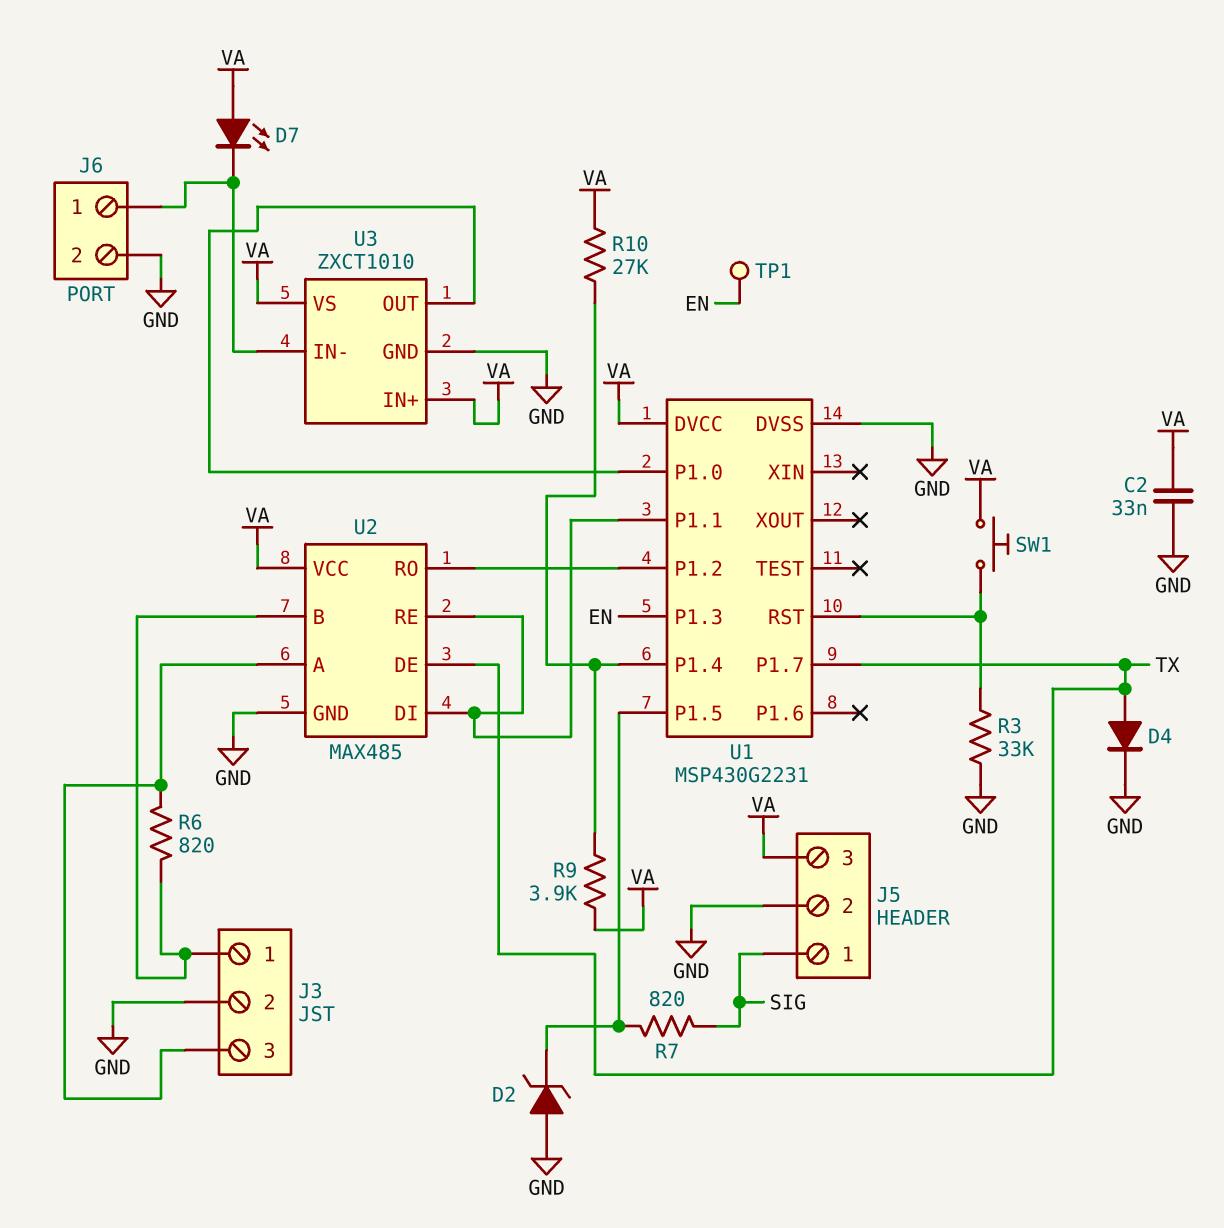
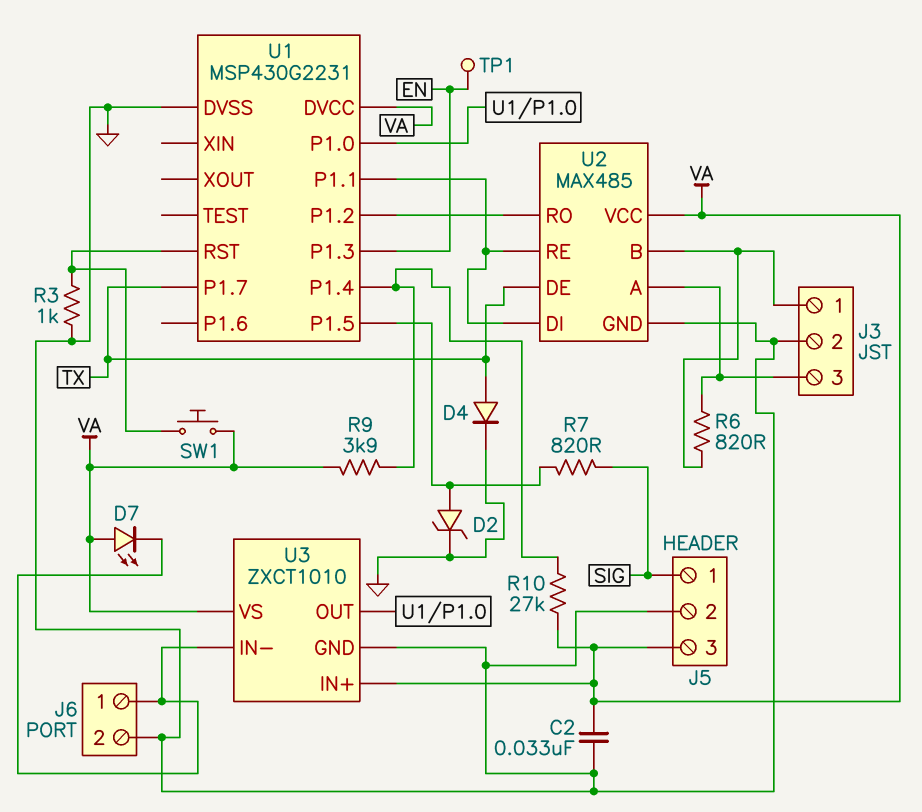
D2: zener (A GND, K U1/P1.5) -> zener (A U1/P1.5, K GND)
R3: 33k (GND, U1/RST) -> 1k (GND, U1/RST)

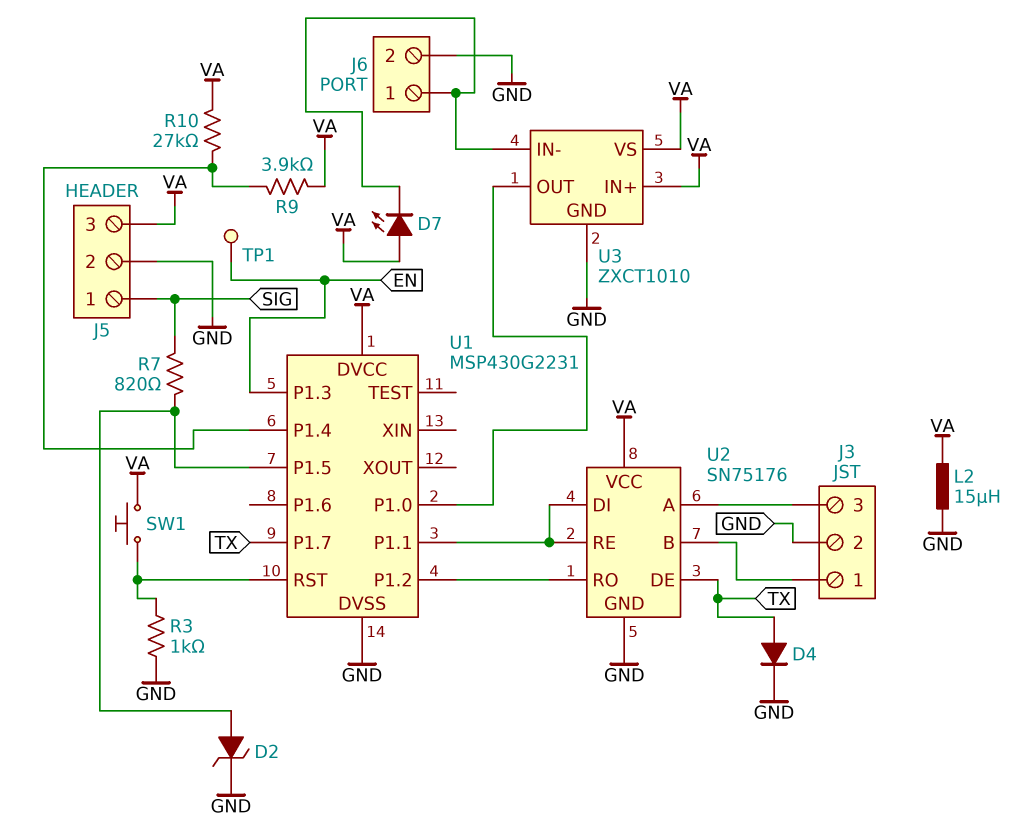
C2: 33nF (GND, VA) -> none
L2: none -> 15uH (GND, VA)
R6: 820 (J3/1, J3/3) -> none
U2: MAX485 -> SN75176

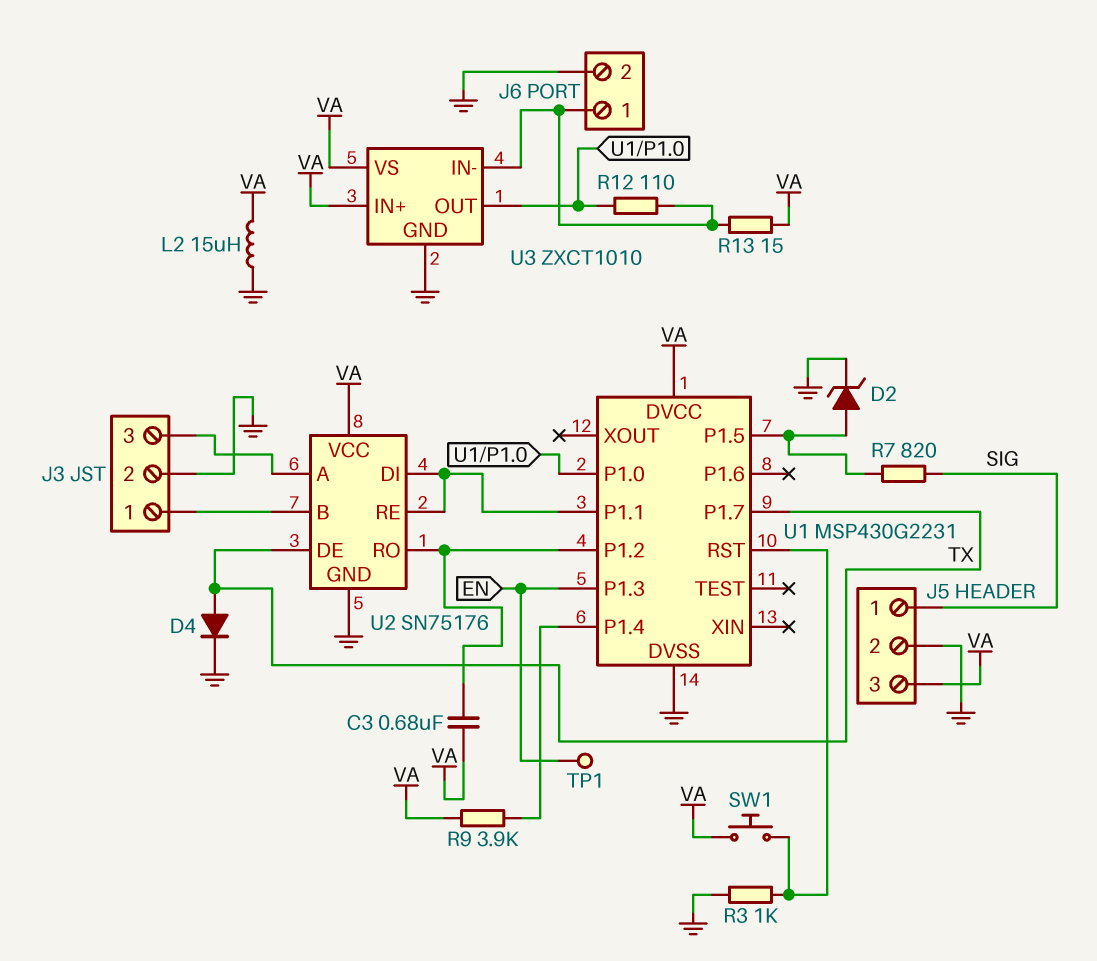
C3: none -> 680nF (U1/P1.2, VA)
D7: LED (A VA, K J6/1) -> none
R10: 27k (U1/P1.4, VA) -> none
R12: none -> 110 (J6/1, U1/P1.0)
R13: none -> 15 (J6/1, VA)

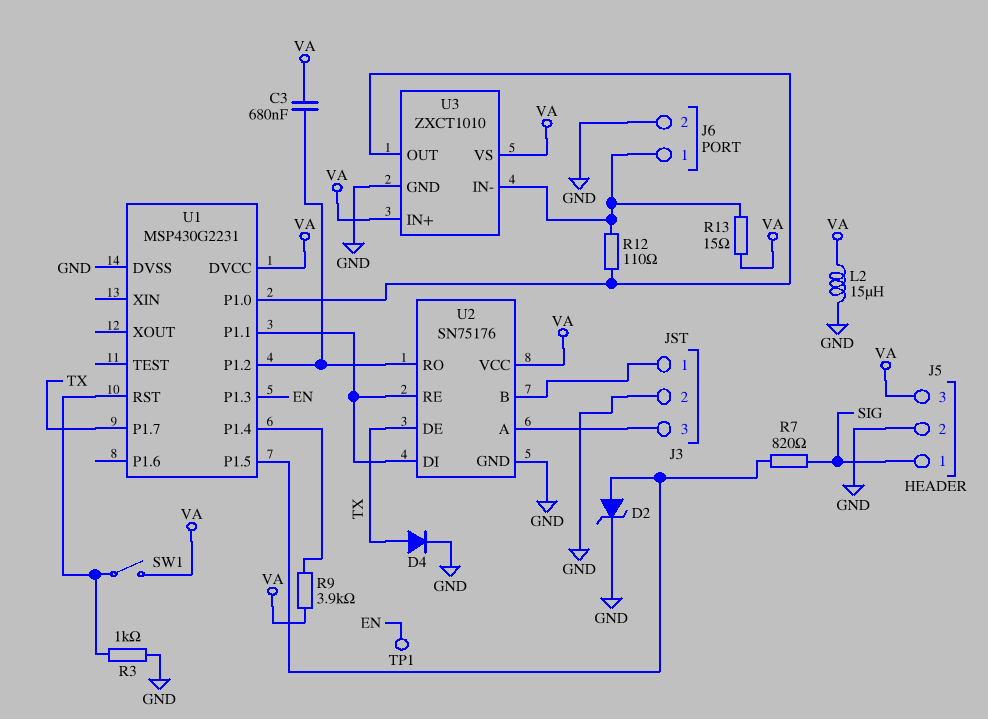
SW1: button (U1/RST, VA) -> switch (U1/RST, VA)

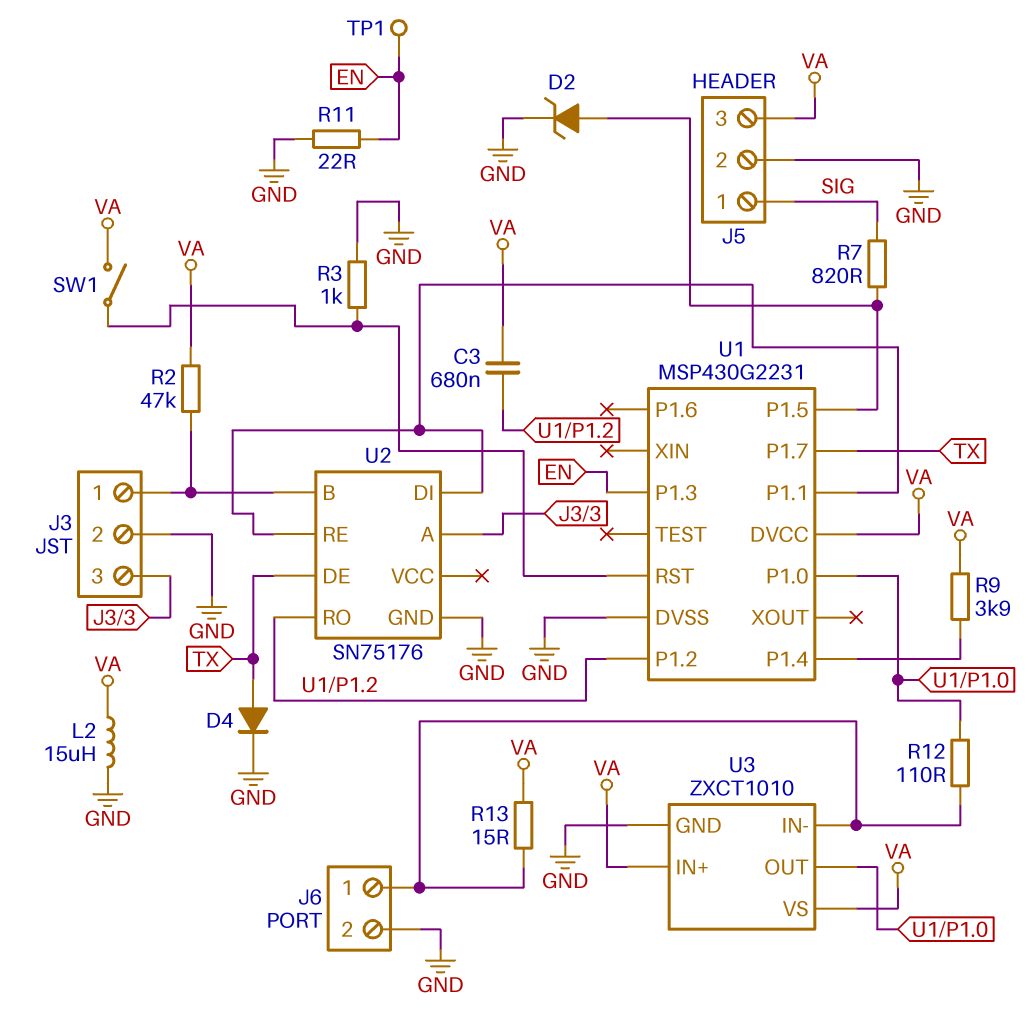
R2: none -> 47k (J3/1, VA)
R11: none -> 22 (EN, GND)
U2 pin VCC: VA -> none

